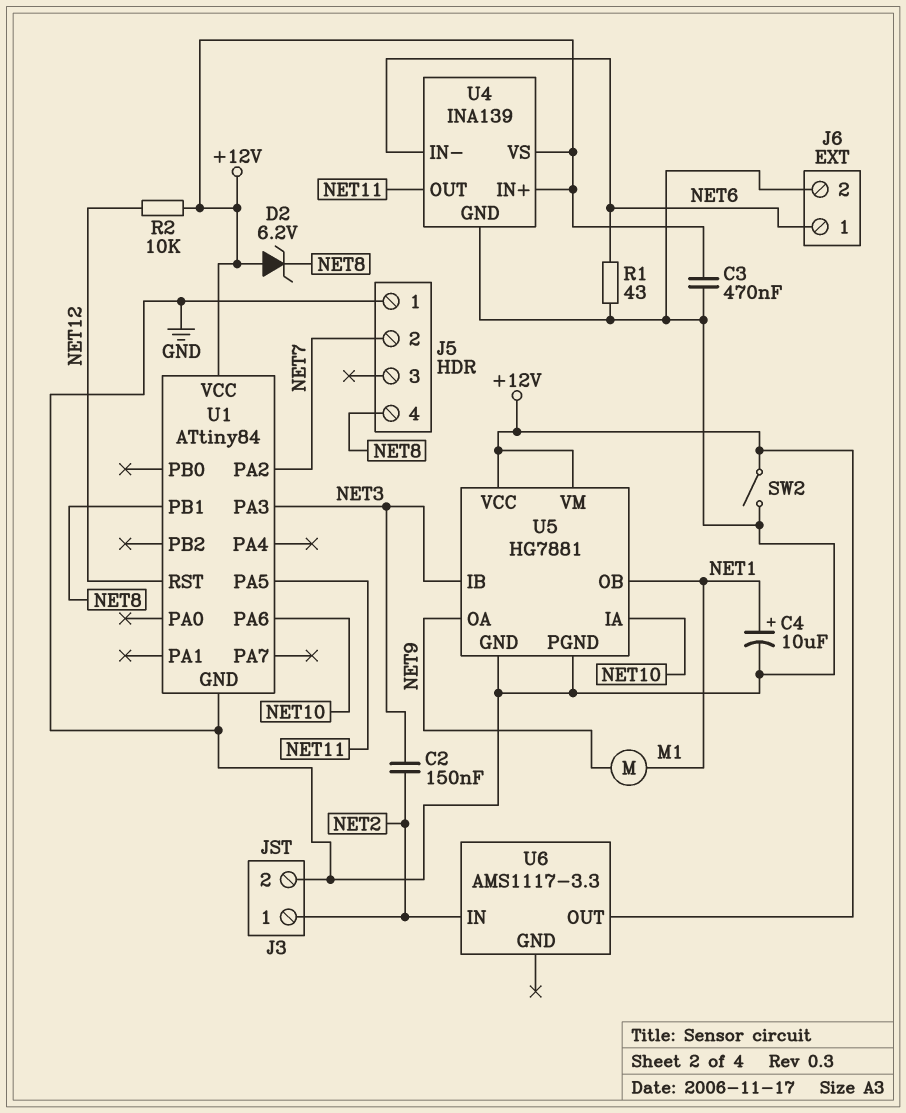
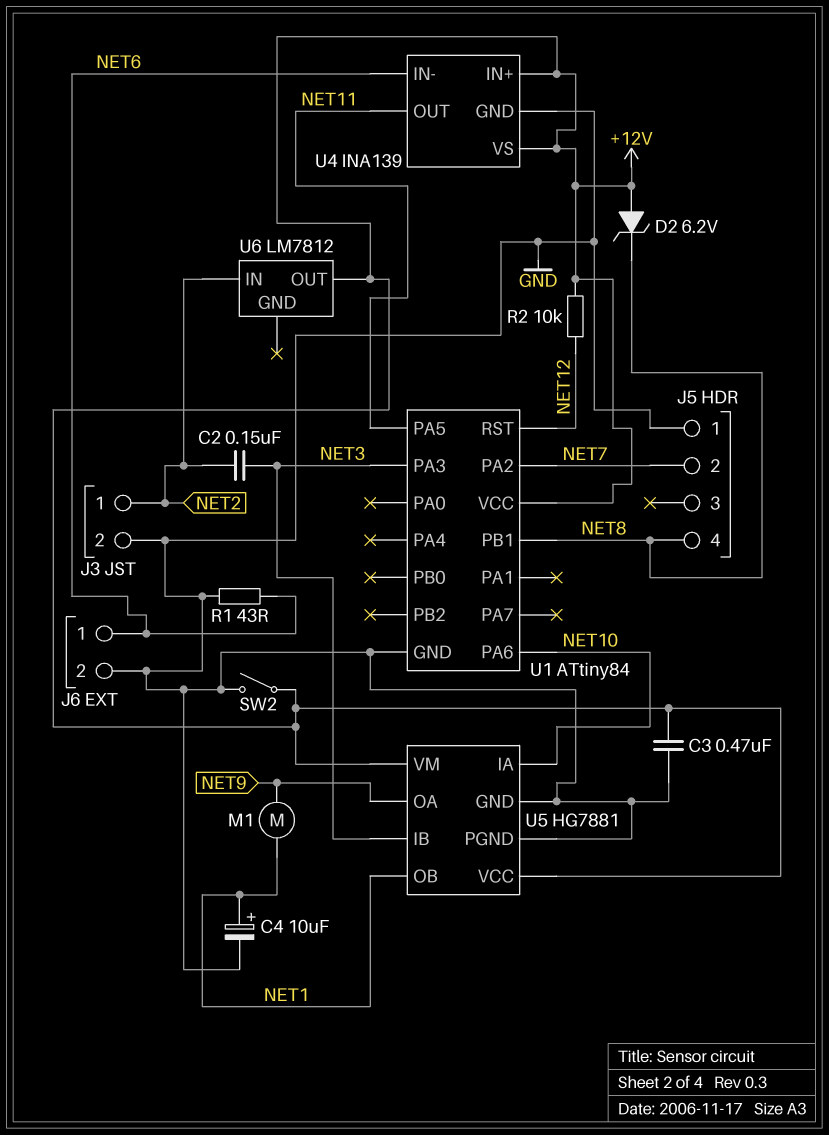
U6: AMS1117-3.3 -> LM7812

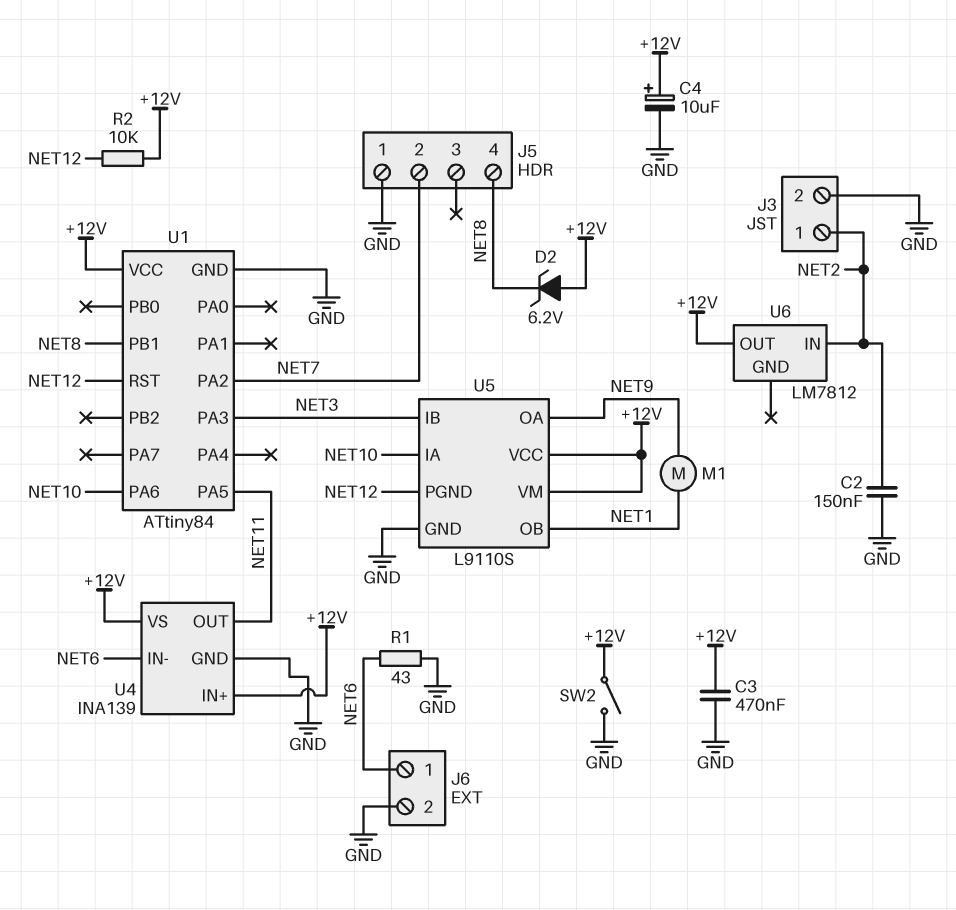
C2: 150nF (NET2, NET3) -> 150nF (GND, NET2)
C4: 10uF (plus NET1, minus GND) -> 10uF (plus +12V, minus GND)
U5: HG7881 -> L9110S
U5 pin PGND: GND -> NET12

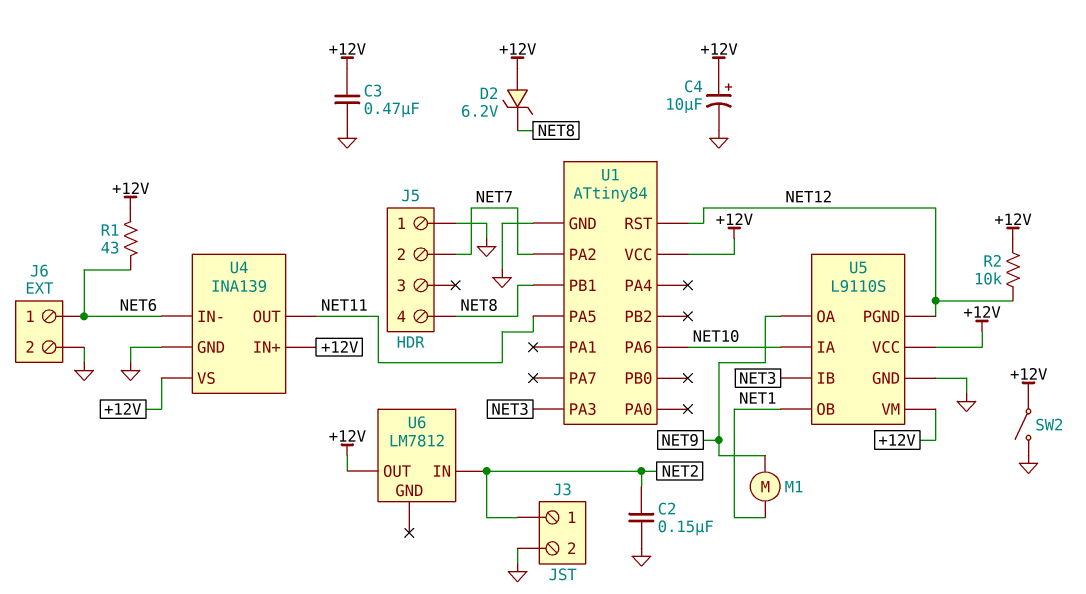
R1: 43 (GND, NET6) -> 43 (+12V, NET6)

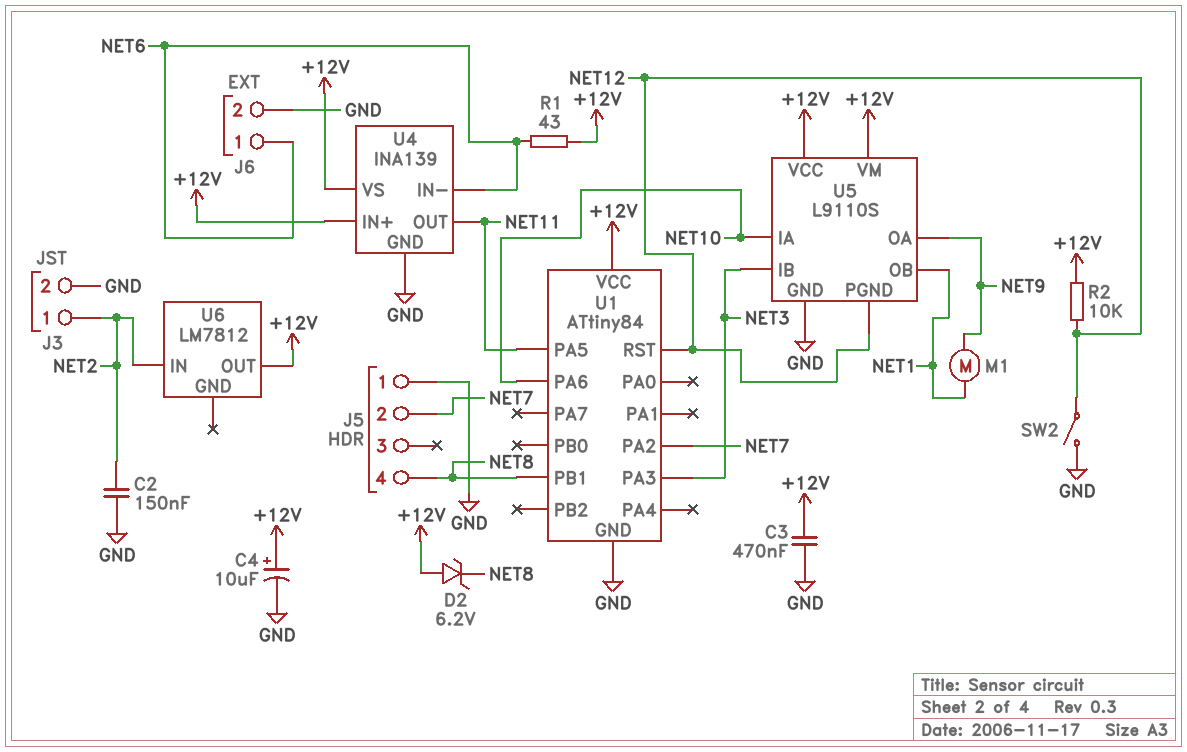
SW2: switch (+12V, GND) -> switch (GND, NET12)

